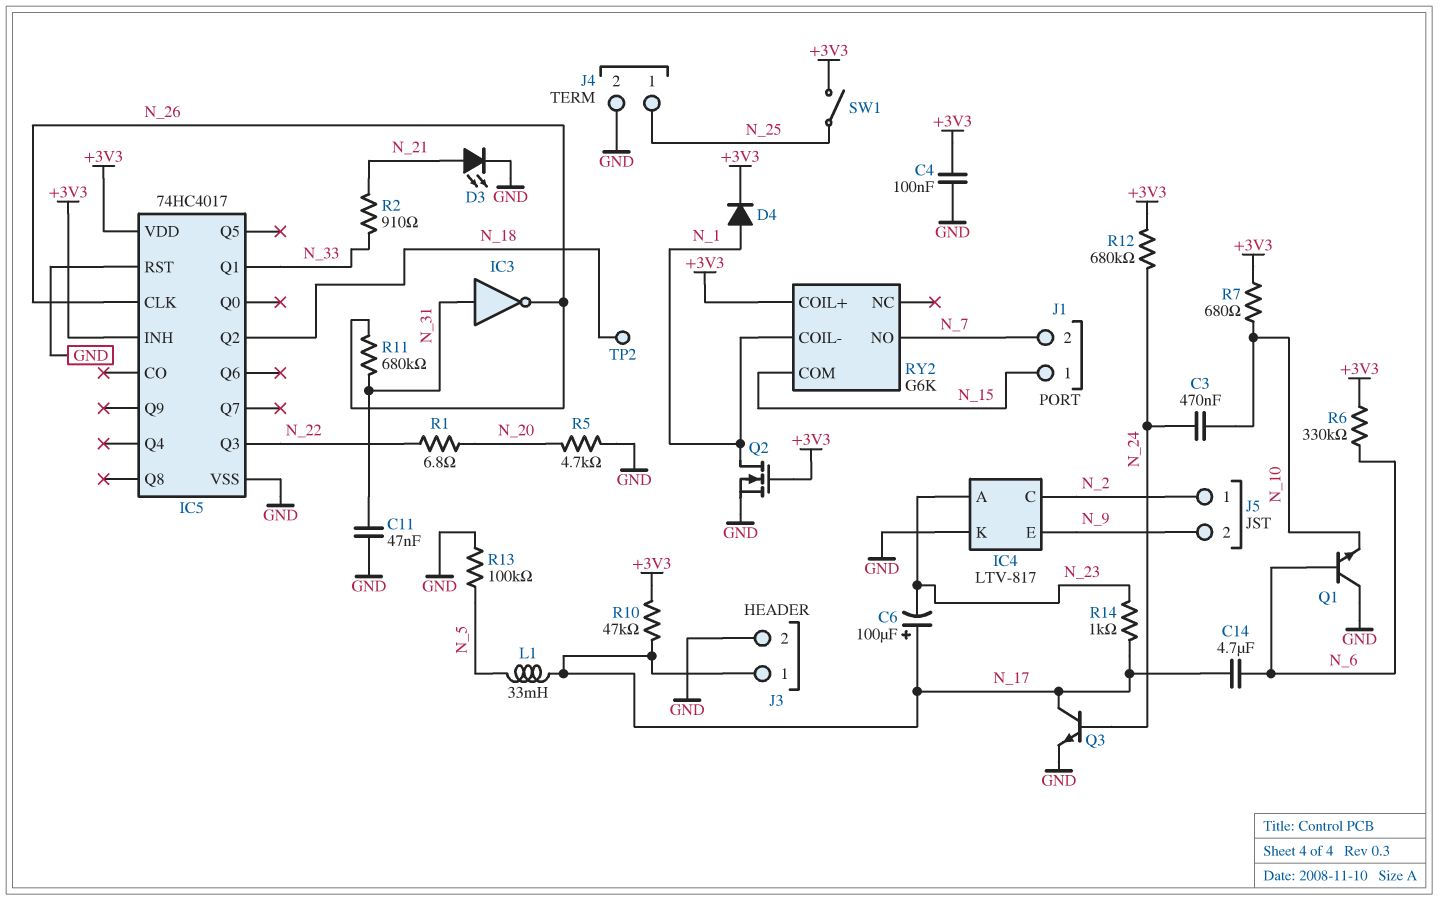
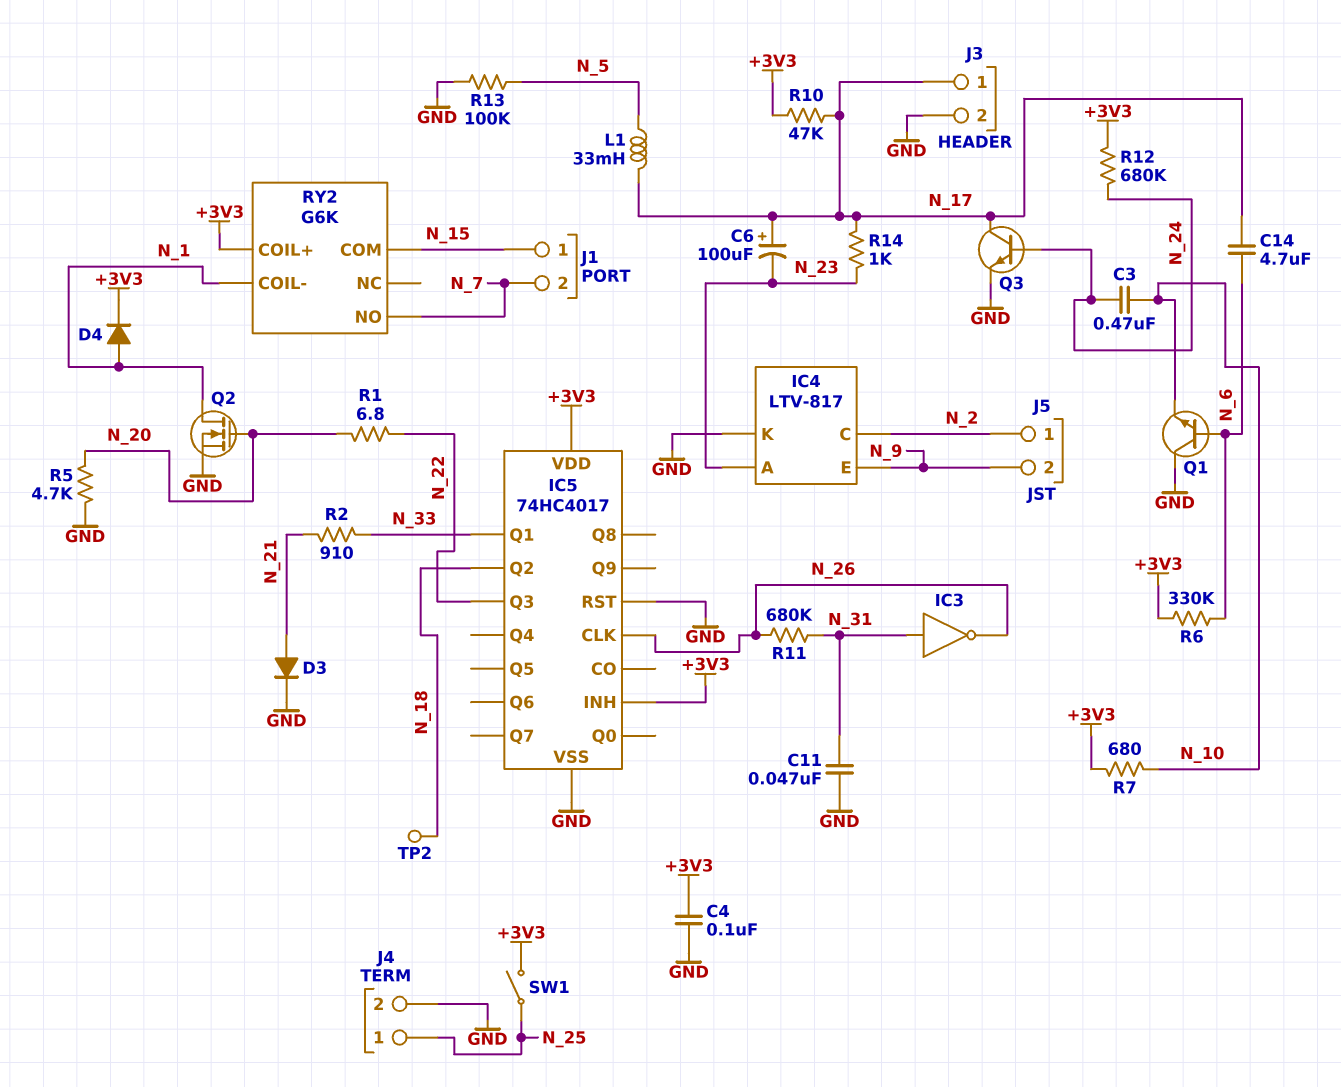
D3: LED (A N_21, K GND) -> diode (A N_21, K GND)
Q2: NMOS (G +3V3, D N_1, S GND) -> NMOS (G N_20, D N_1, S GND)

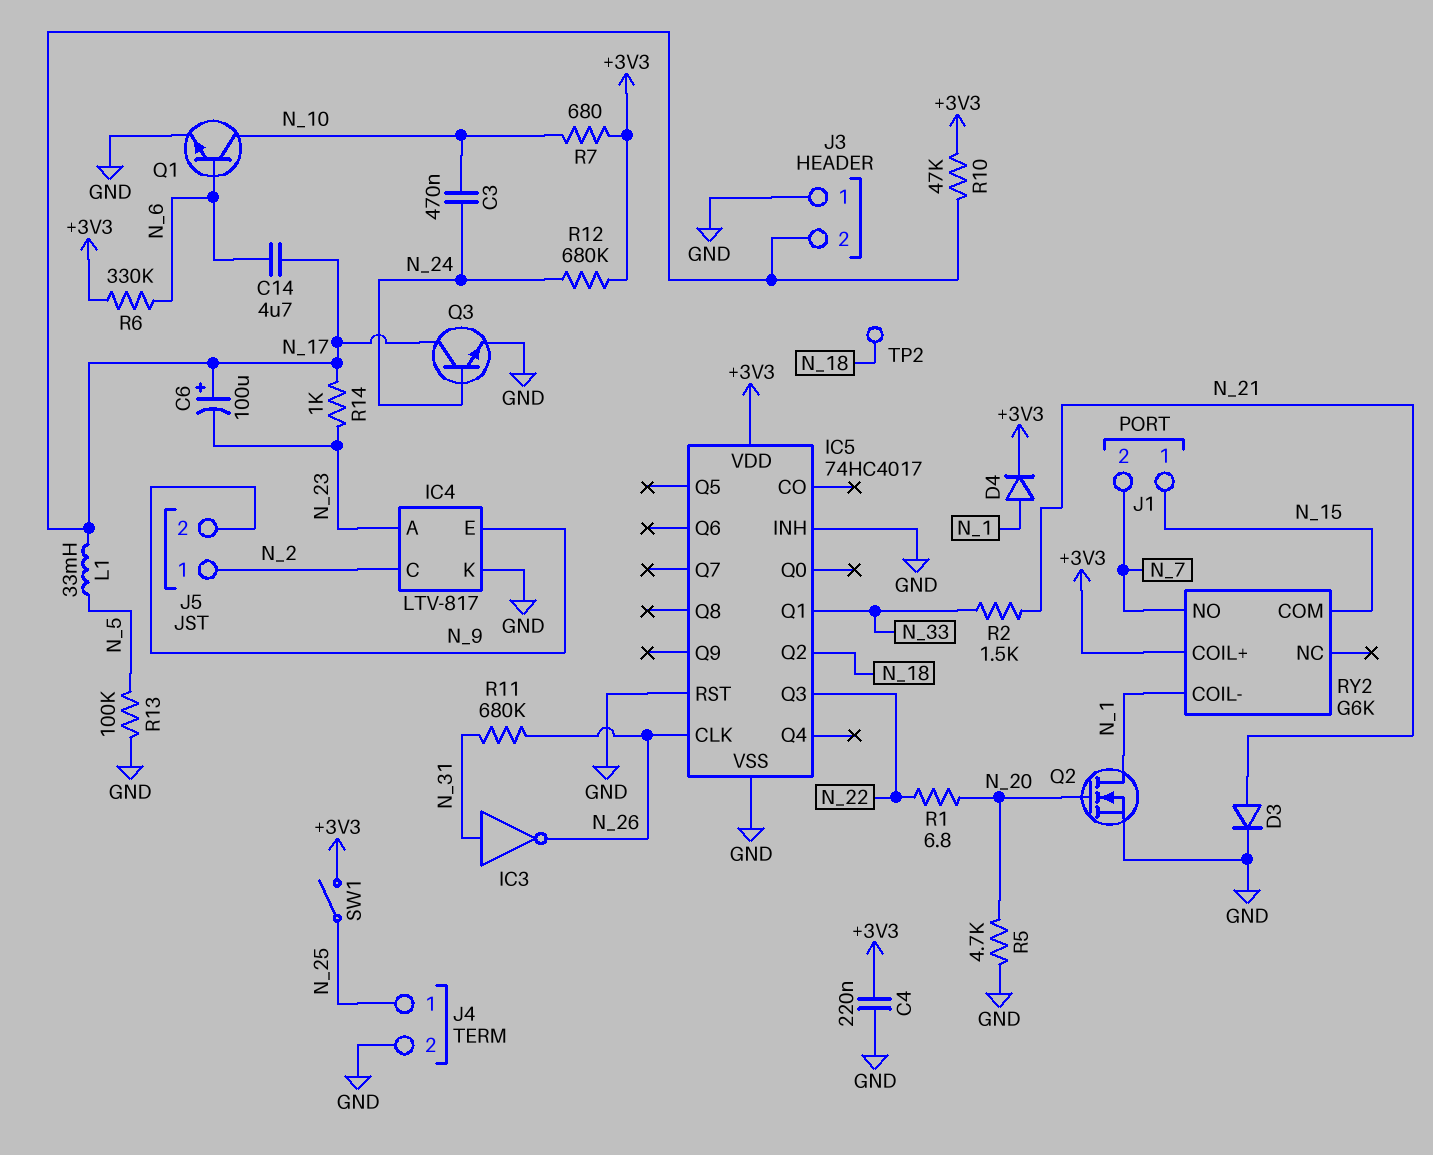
C4: 100nF (+3V3, GND) -> 220nF (+3V3, GND)
C11: 47nF (GND, N_31) -> none
IC5 pin INH: +3V3 -> GND
J3 pin 1: N_17 -> GND
J3 pin 2: GND -> N_17
Q1: NPN (B N_6, C GND, E N_10) -> NPN (B N_6, C N_10, E GND)
R2: 910 (N_21, N_33) -> 1.5k (N_21, N_33)

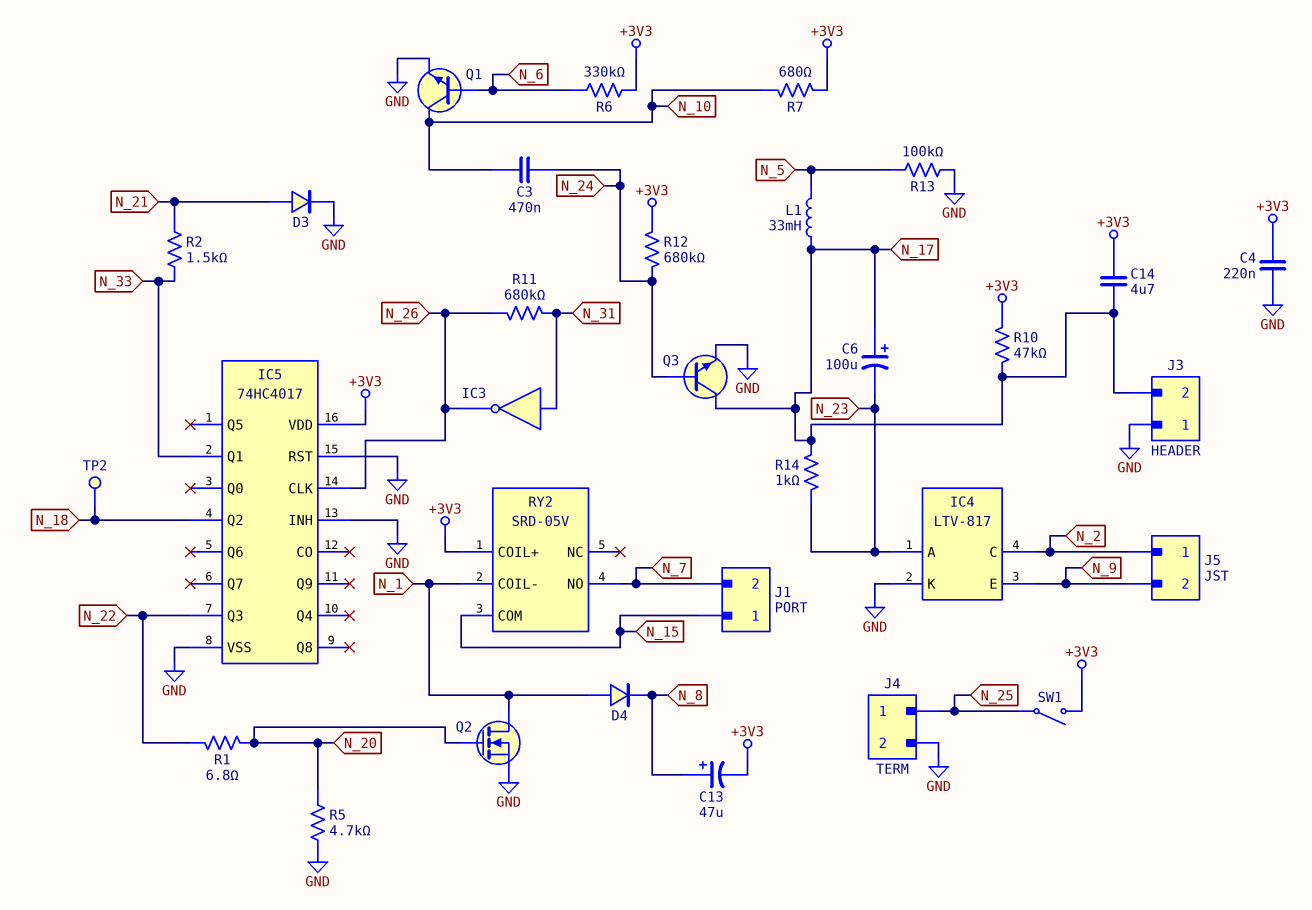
C13: none -> 47uF (plus N_8, minus +3V3)
C14: 4.7uF (N_6, N_17) -> 4.7uF (+3V3, N_17)
D4: diode (A N_1, K +3V3) -> diode (A N_1, K N_8)
RY2: G6K -> SRD-05V

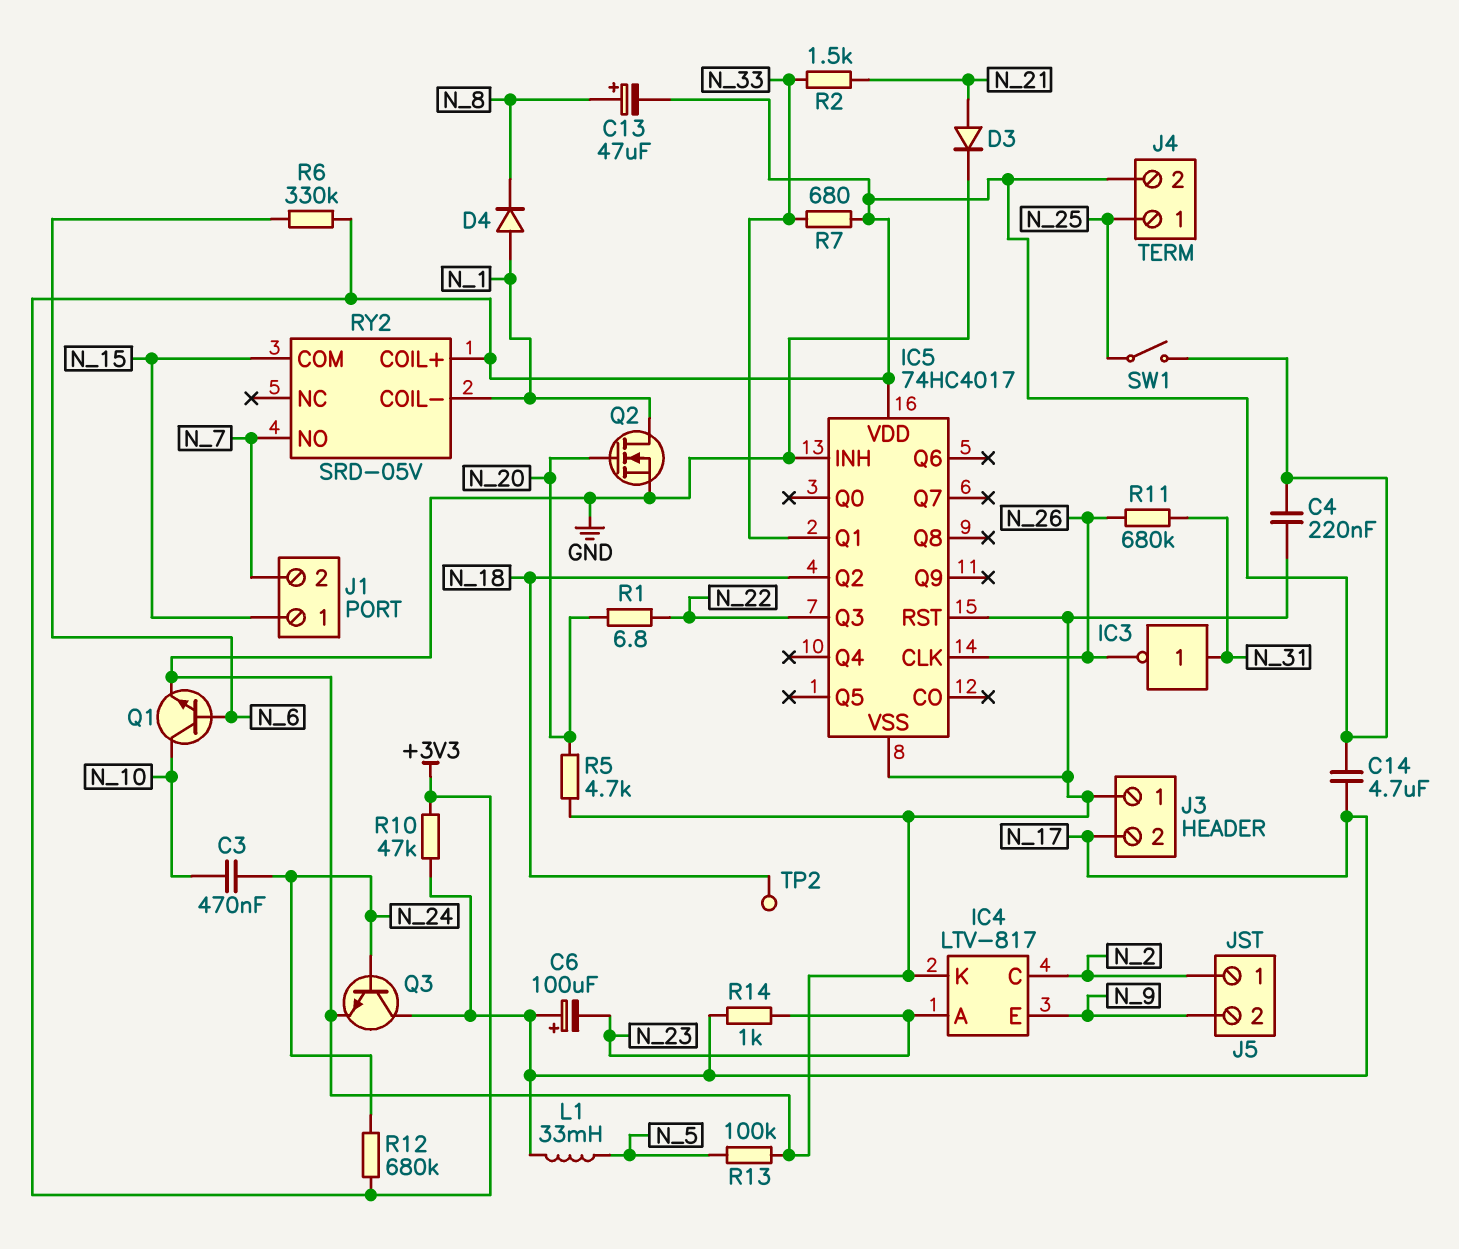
J4 pin 2: GND -> +3V3
R7: 680 (+3V3, N_10) -> 680 (+3V3, N_33)

